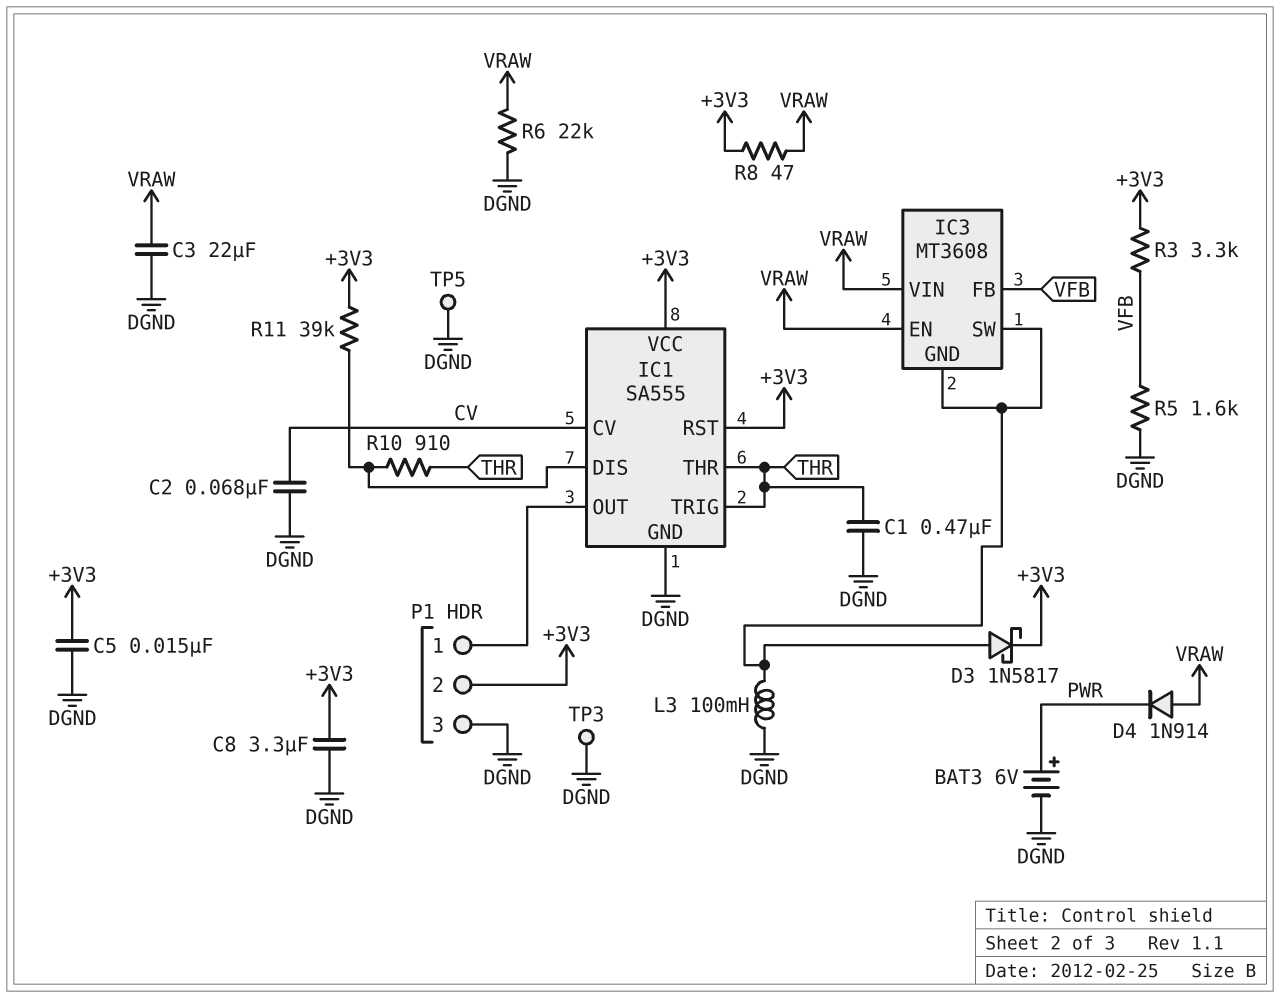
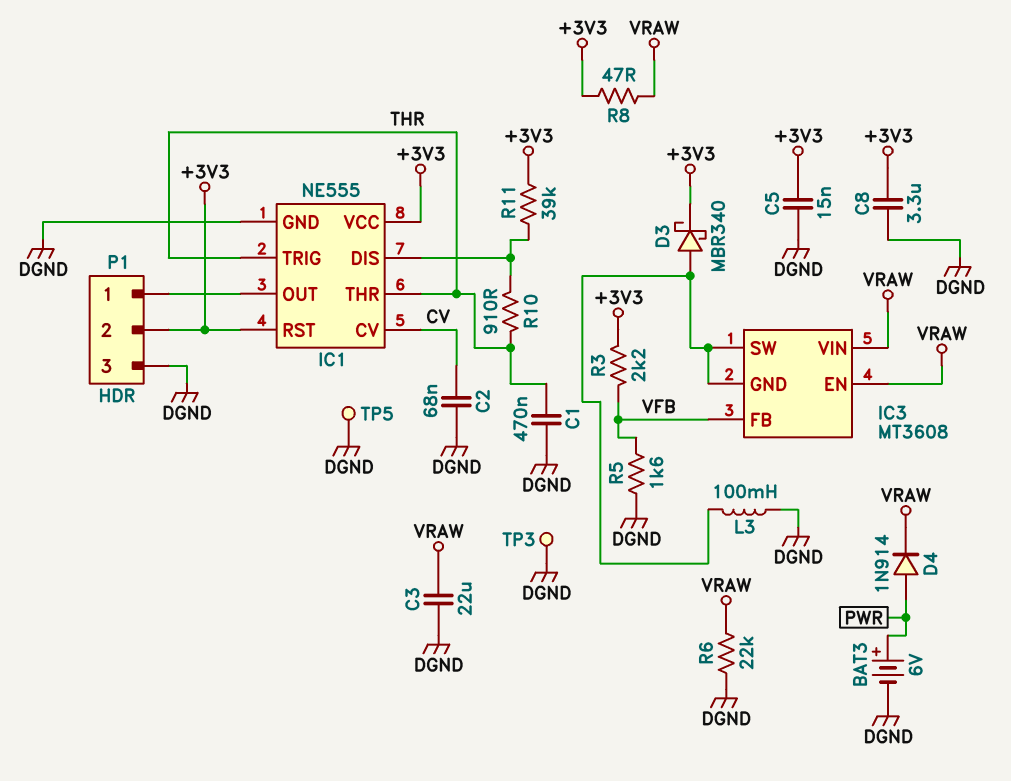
D3: schottky 1N5817 (A IC3/GND, K +3V3) -> schottky MBR340 (A IC3/GND, K +3V3)
D4: diode 1N914 (A VRAW, K PWR) -> diode 1N914 (A PWR, K VRAW)
IC1: SA555 -> NE555
R3: 3.3k (+3V3, VFB) -> 2.2k (+3V3, VFB)

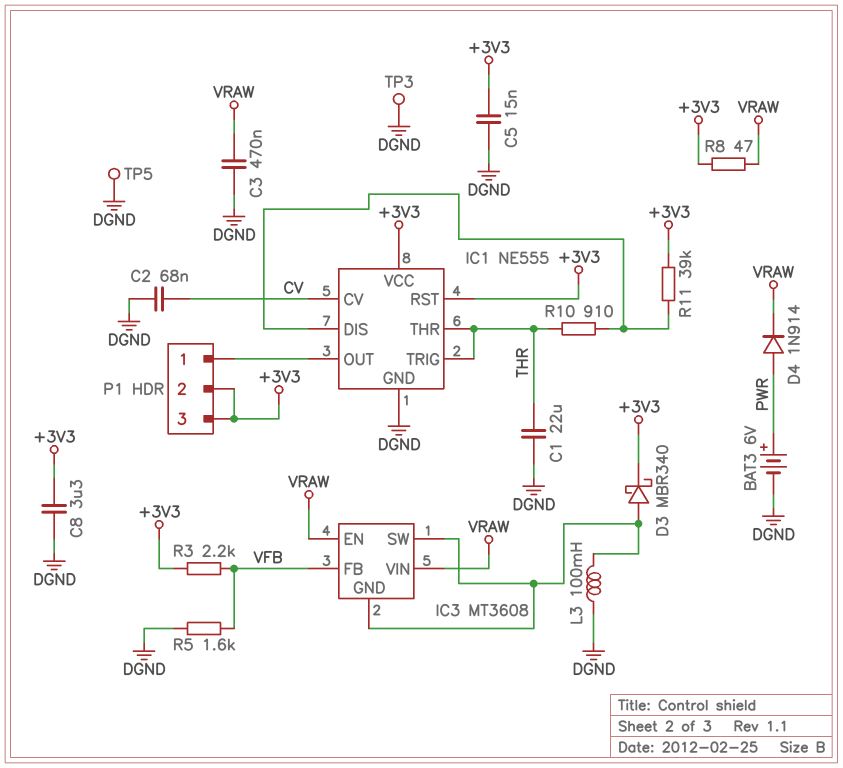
C1: 470nF (DGND, THR) -> 22uF (DGND, THR)
C3: 22uF (DGND, VRAW) -> 470nF (DGND, VRAW)
P1 pin 3: DGND -> +3V3
R6: 22k (DGND, VRAW) -> none

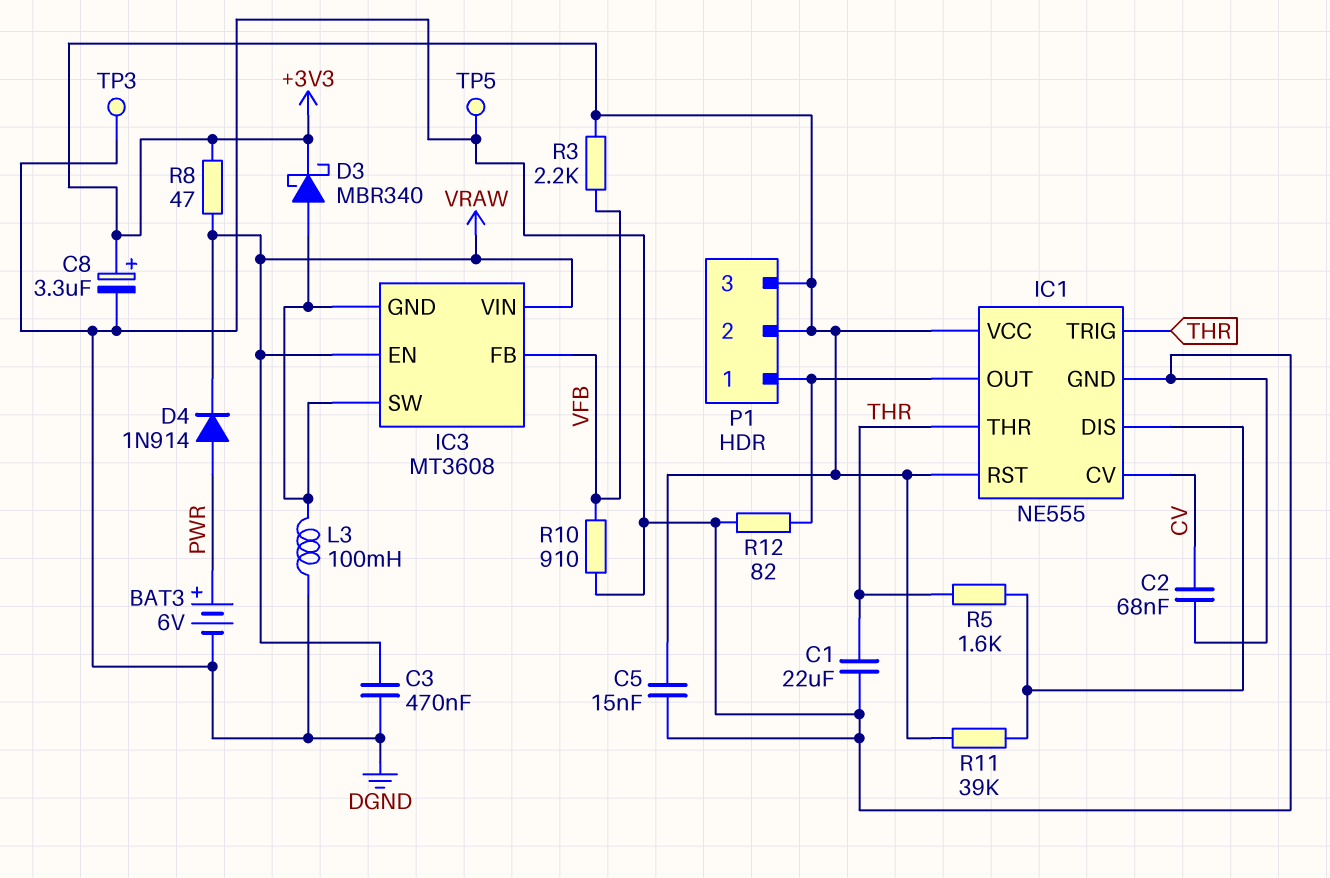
C8: 3.3uF (+3V3, DGND) -> 3.3uF (plus +3V3, minus DGND)
R5: 1.6k (DGND, VFB) -> 1.6k (IC1/DIS, THR)
R10: 910 (IC1/DIS, THR) -> 910 (DGND, VFB)
R12: none -> 82 (DGND, IC1/OUT)

